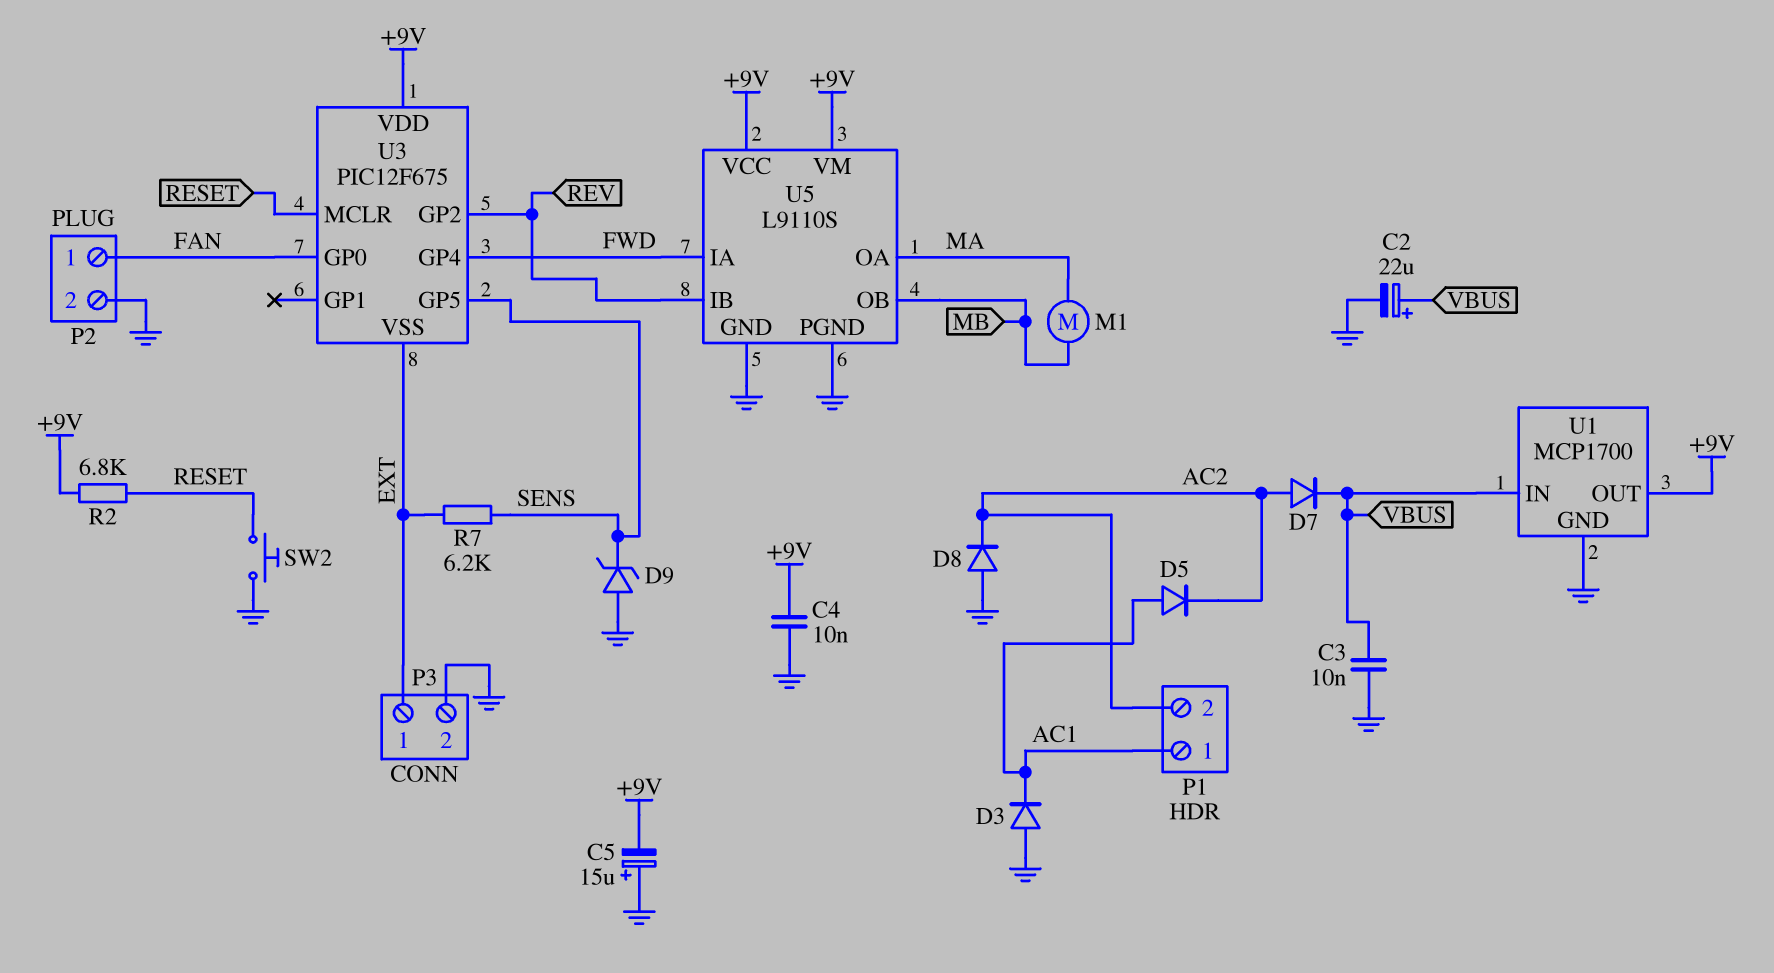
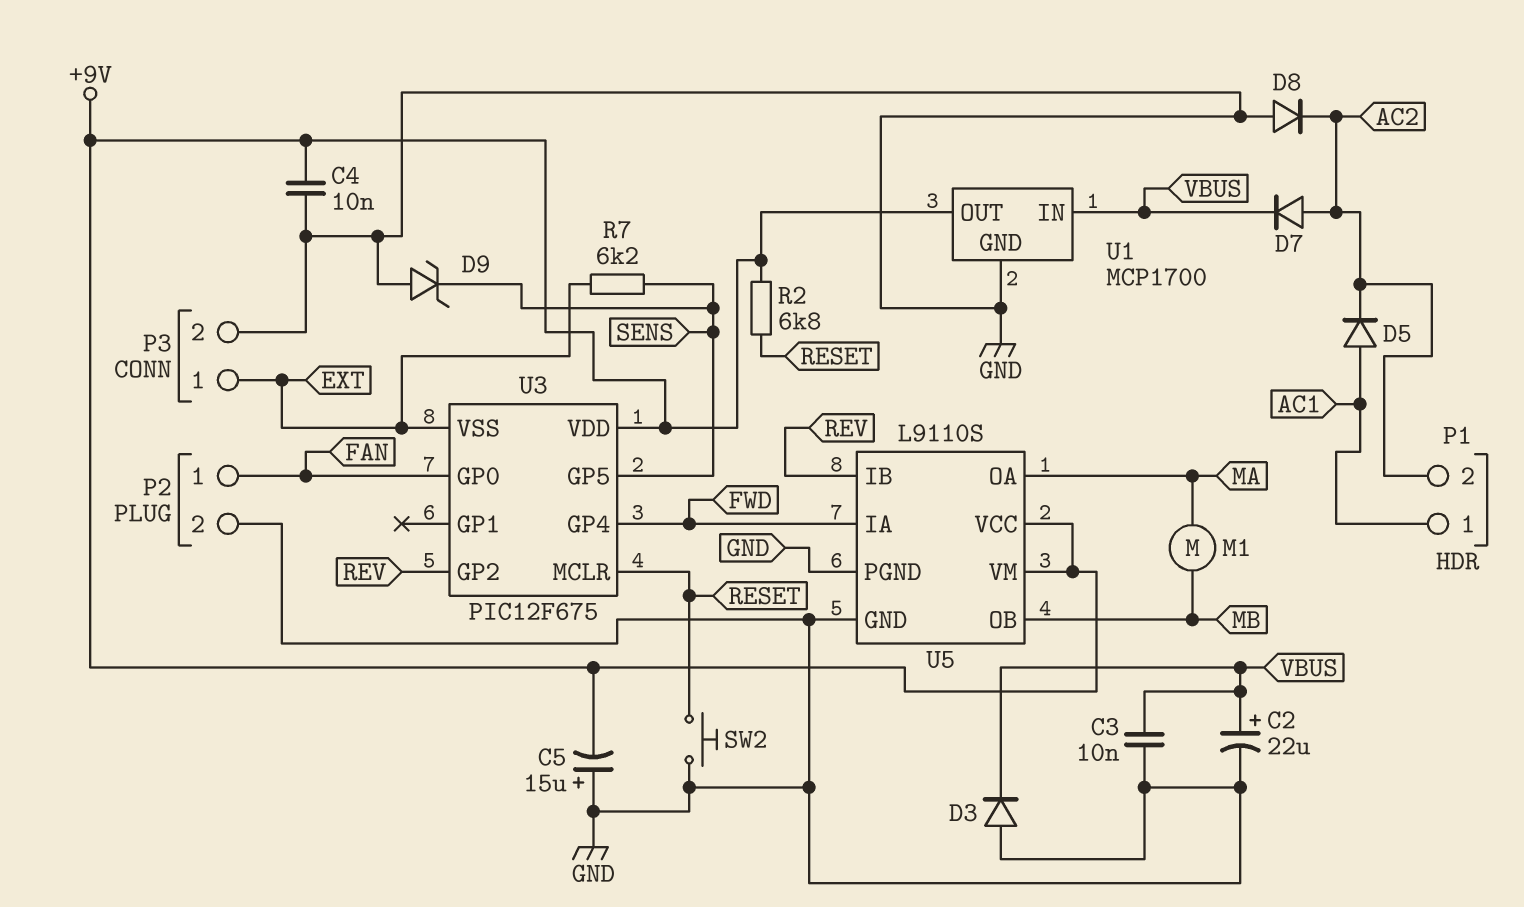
D3: diode (A GND, K AC1) -> diode (A GND, K VBUS)

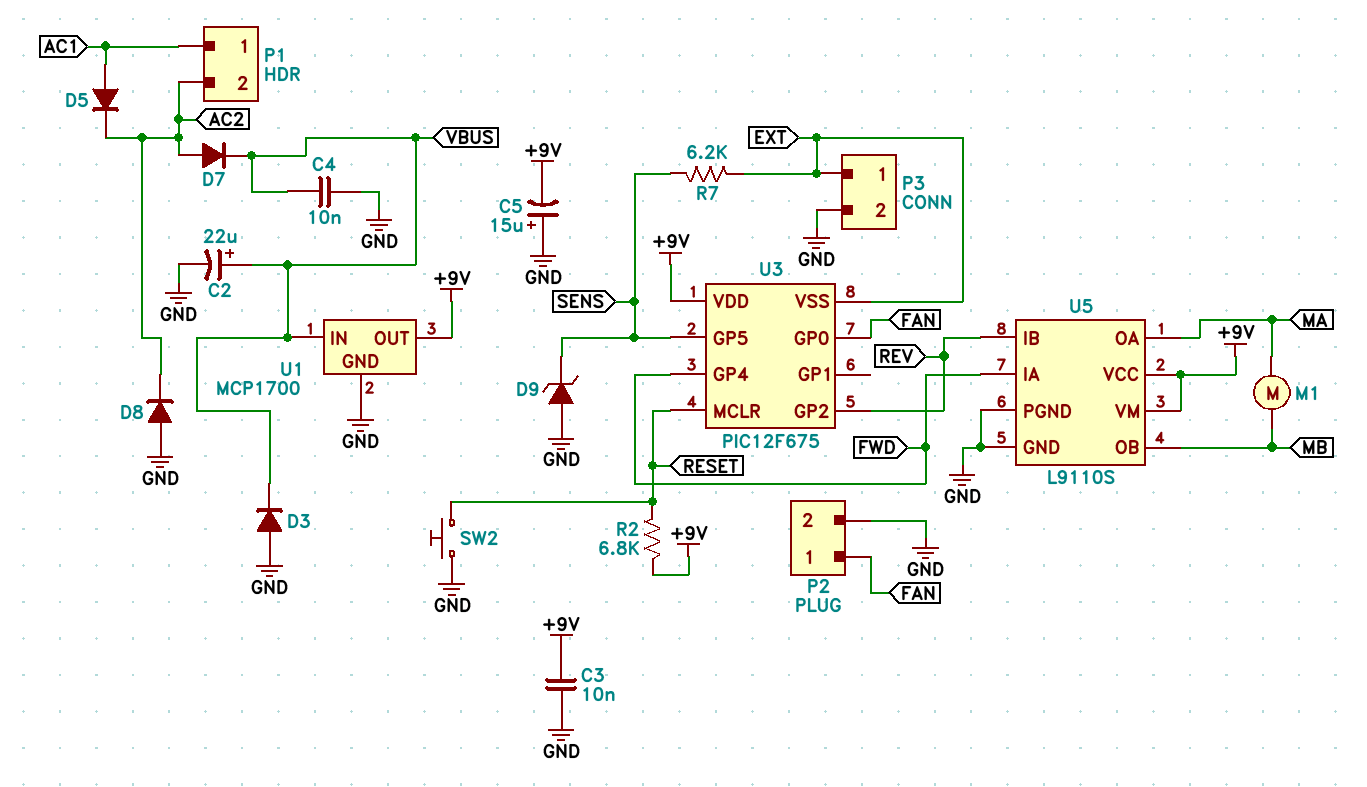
C3: 10nF (GND, VBUS) -> 10nF (+9V, GND)
C4: 10nF (+9V, GND) -> 10nF (GND, VBUS)

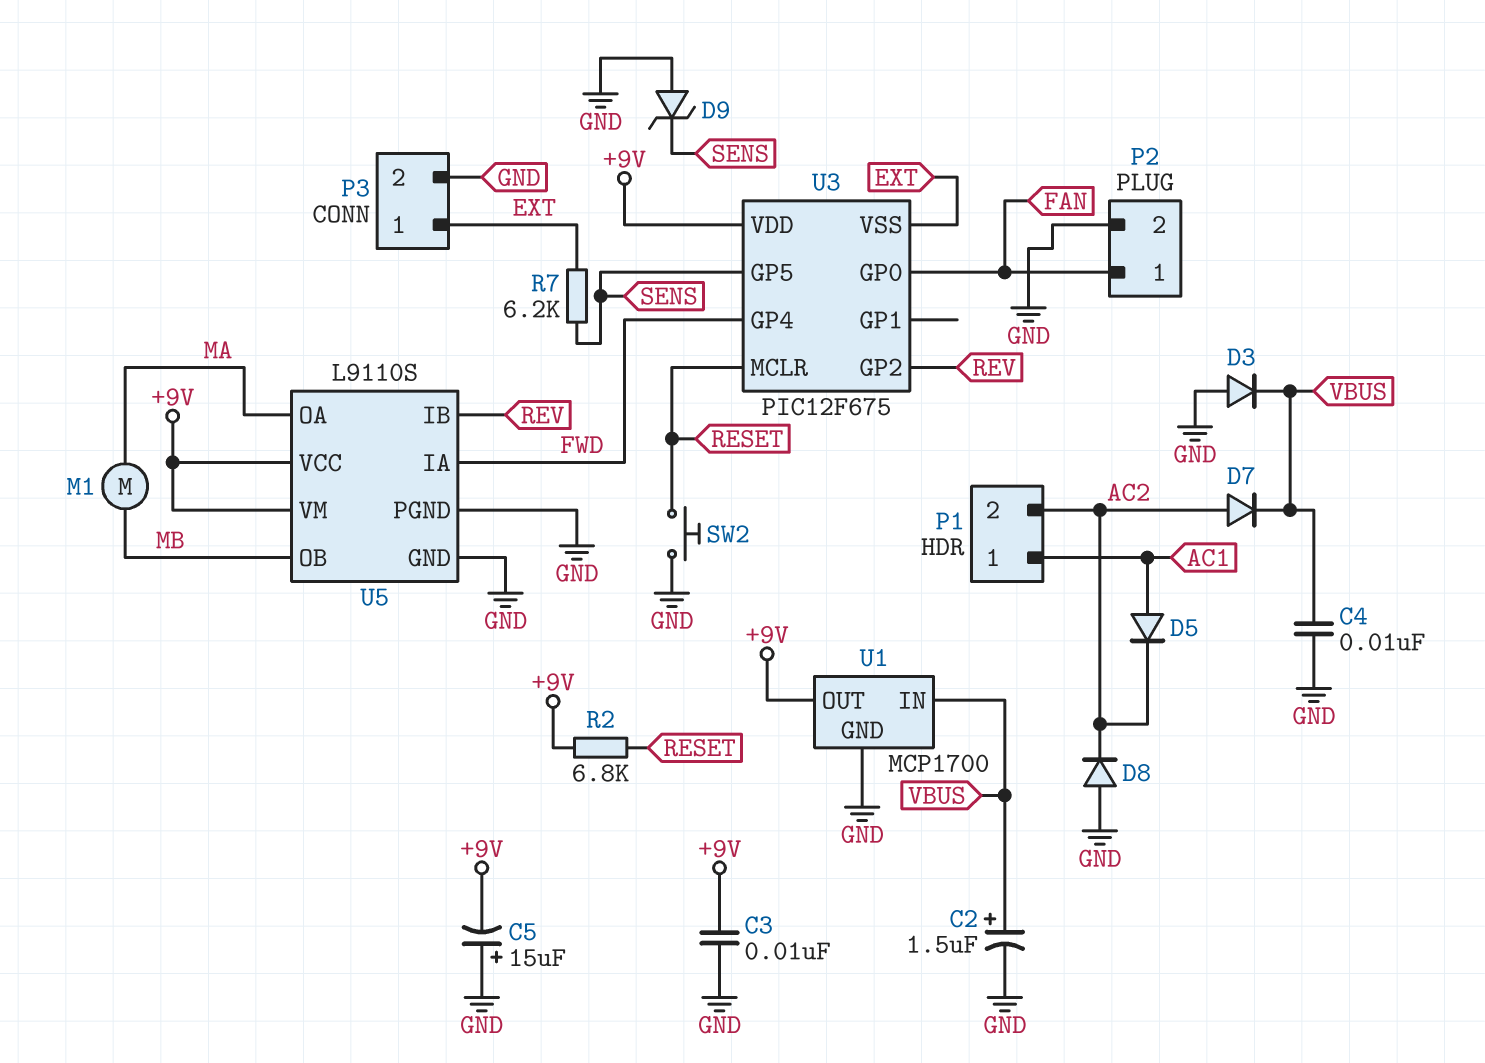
C2: 22uF (plus VBUS, minus GND) -> 1.5uF (plus VBUS, minus GND)

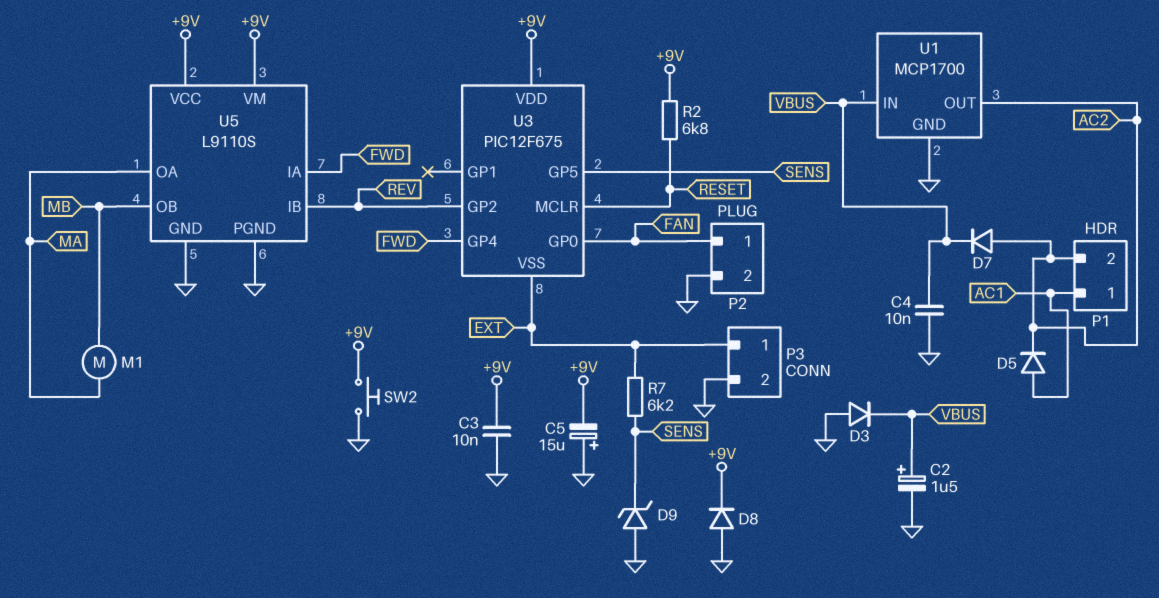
D8: diode (A GND, K AC2) -> diode (A GND, K +9V)
SW2: button (GND, RESET) -> button (+9V, GND)
U1 pin OUT: +9V -> AC2

